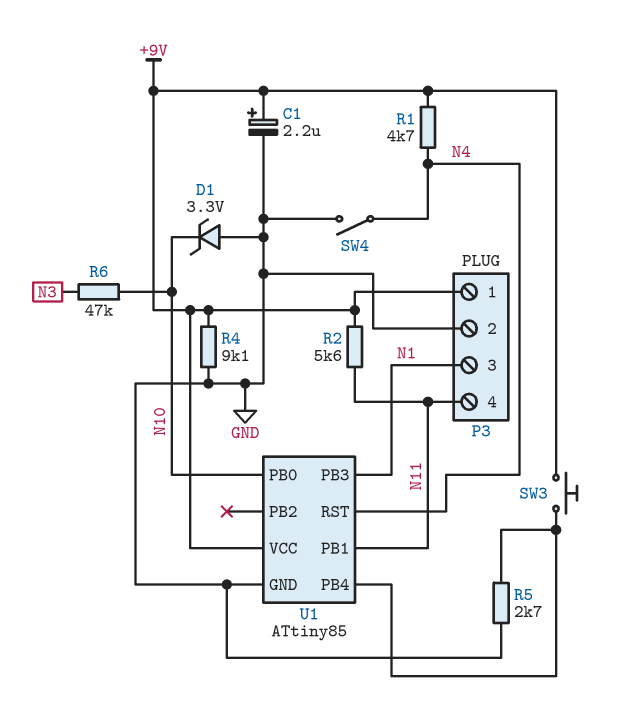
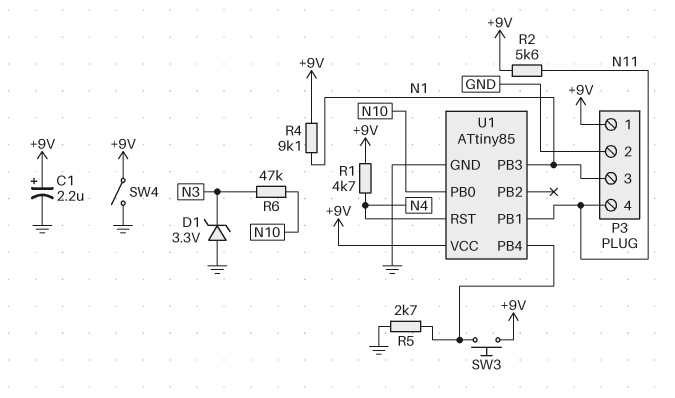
D1: zener 3.3V (A GND, K N10) -> zener 3.3V (A GND, K N3)
R4: 9.1k (+9V, GND) -> 9.1k (+9V, N1)
SW4: switch (GND, N4) -> switch (+9V, GND)

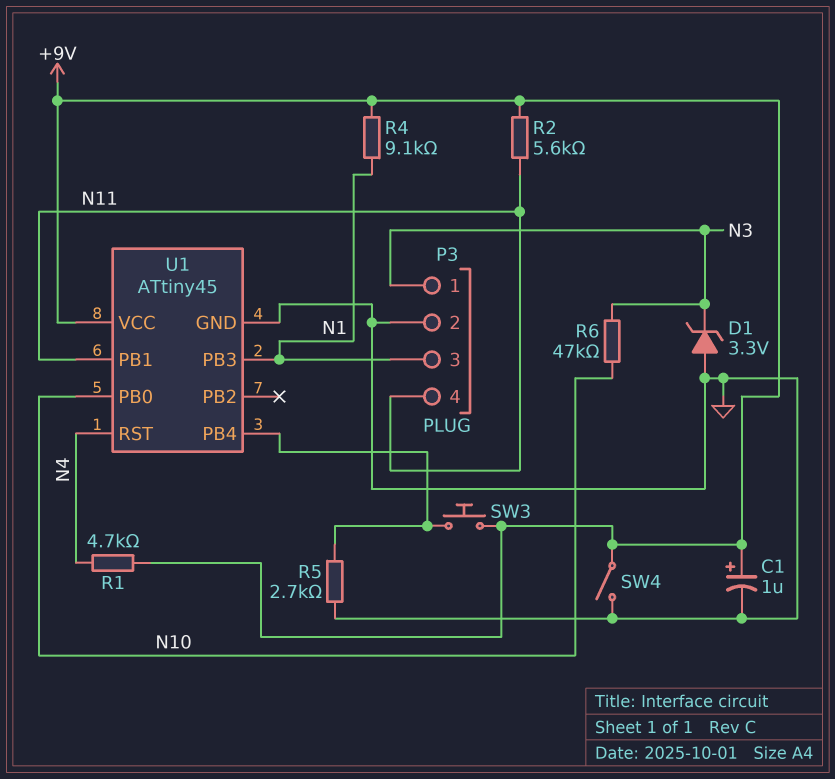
C1: 2.2uF (plus +9V, minus GND) -> 1uF (plus +9V, minus GND)
P3 pin 1: +9V -> N3
U1: ATtiny85 -> ATtiny45

